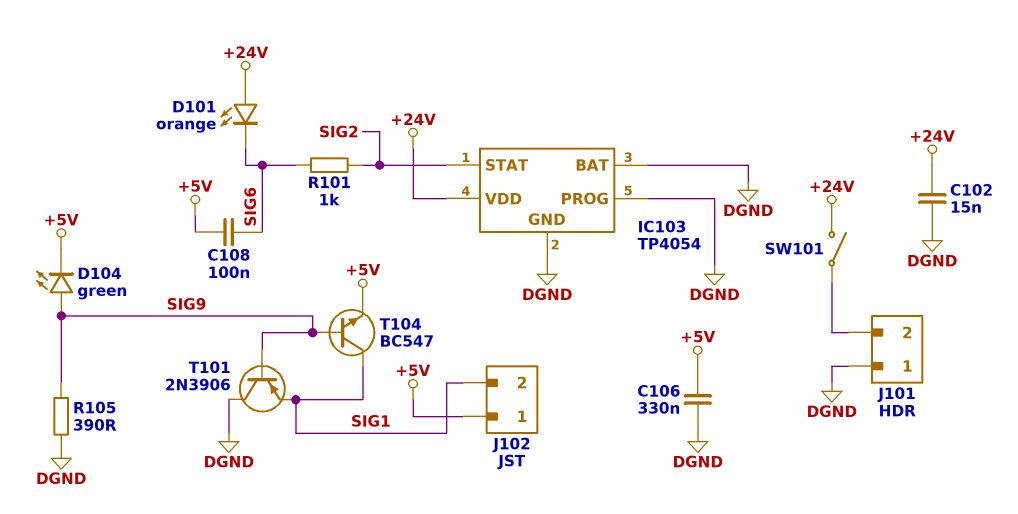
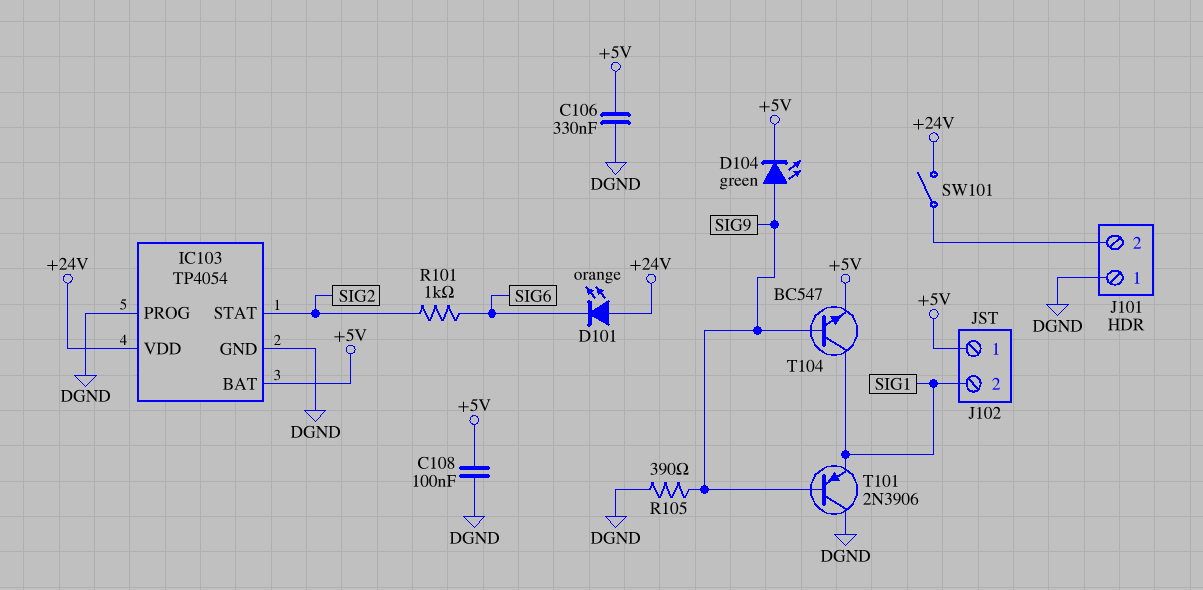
C102: 15nF (+24V, DGND) -> none
C108: 100nF (+5V, SIG6) -> 100nF (+5V, DGND)
IC103 pin BAT: DGND -> +5V

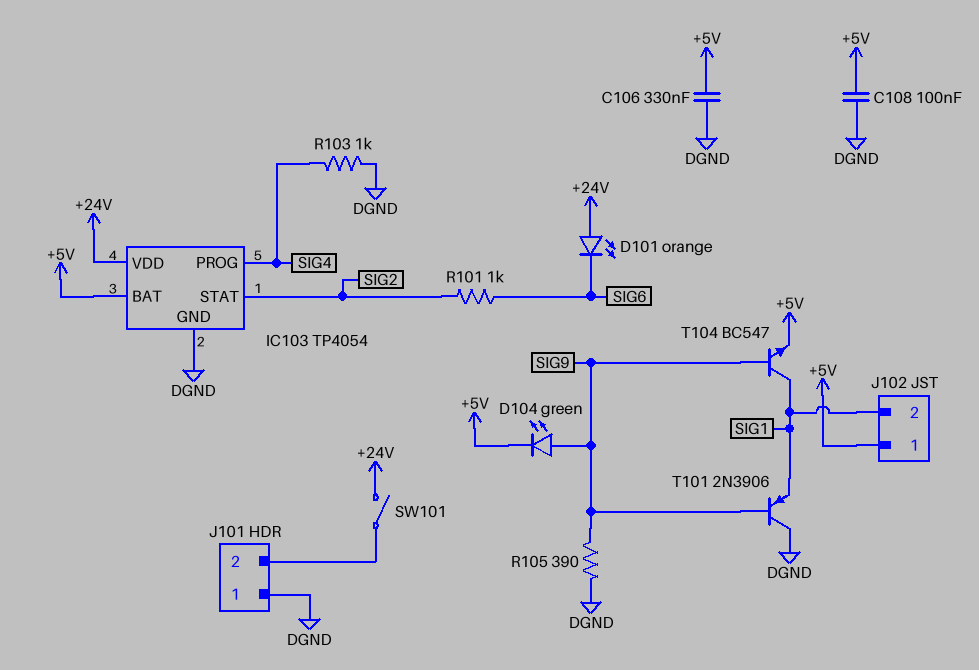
IC103 pin PROG: DGND -> SIG4
R103: none -> 1k (DGND, SIG4)

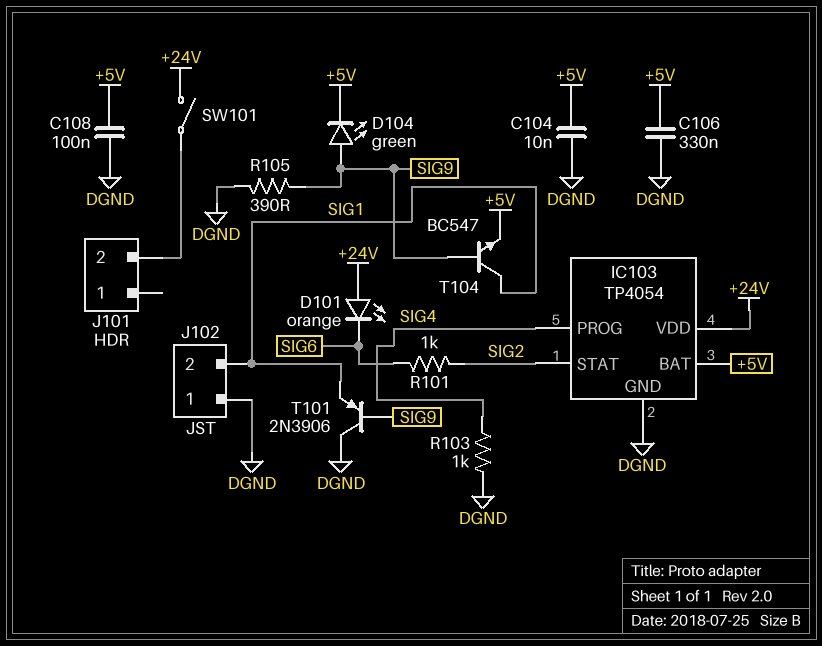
C104: none -> 10nF (+5V, DGND)
J101 pin 1: DGND -> none
J102 pin 1: +5V -> DGND

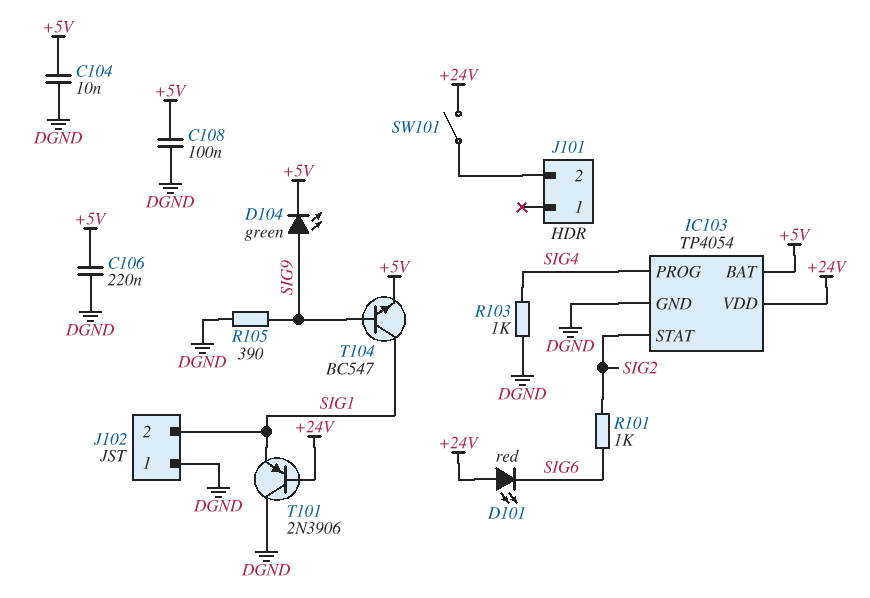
C106: 330nF (+5V, DGND) -> 220nF (+5V, DGND)
D101: LED orange (A +24V, K SIG6) -> LED red (A +24V, K SIG6)
T101: PNP 2N3906 (B SIG9, C DGND, E SIG1) -> PNP 2N3906 (B +24V, C DGND, E SIG1)

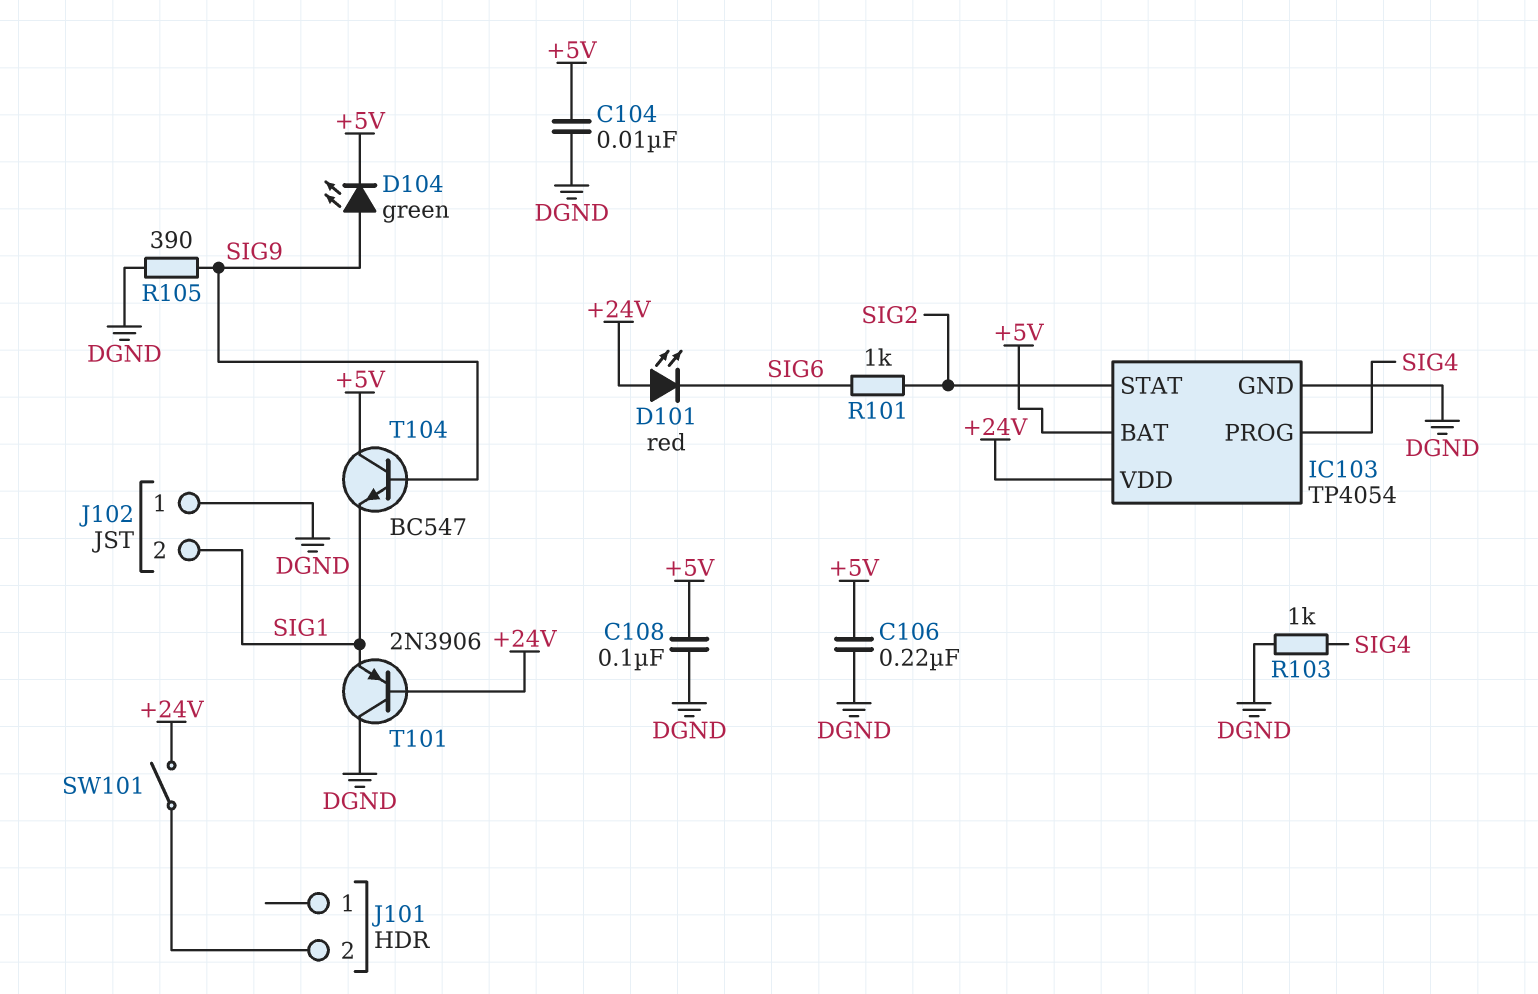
T104: NPN BC547 (B SIG9, C SIG1, E +5V) -> NPN BC547 (B SIG9, C +5V, E SIG1)

